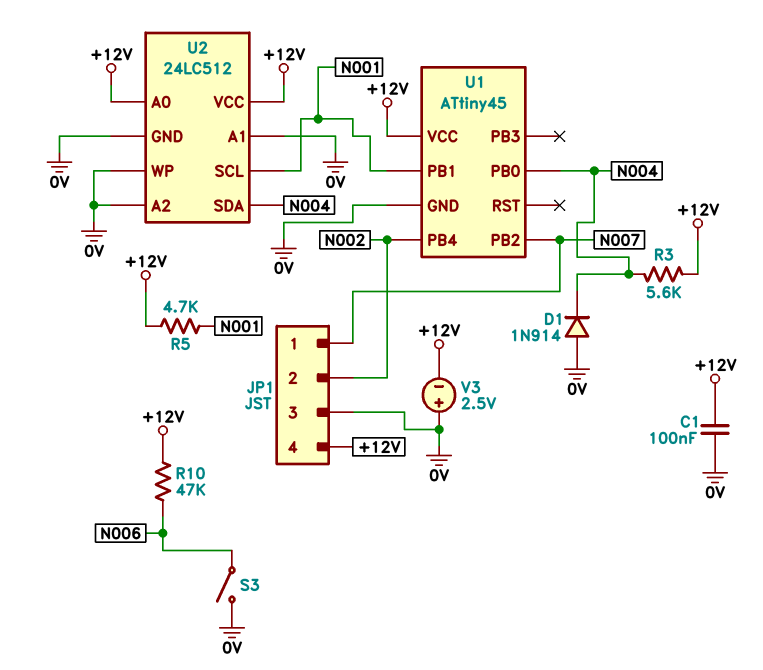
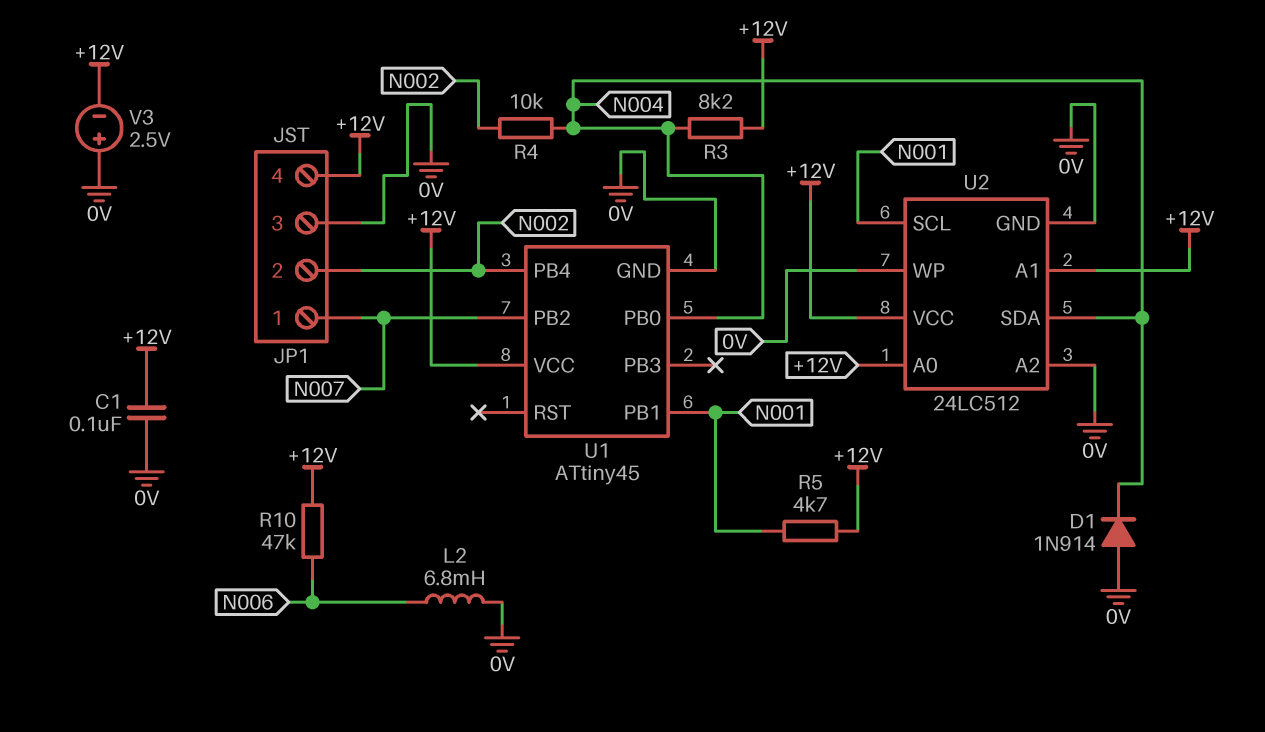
L2: none -> 6.8mH (0V, N006)
R3: 5.6k (+12V, N004) -> 8.2k (+12V, N004)
R4: none -> 10k (N002, N004)
S3: switch (0V, N006) -> none
U2 pin A1: 0V -> +12V

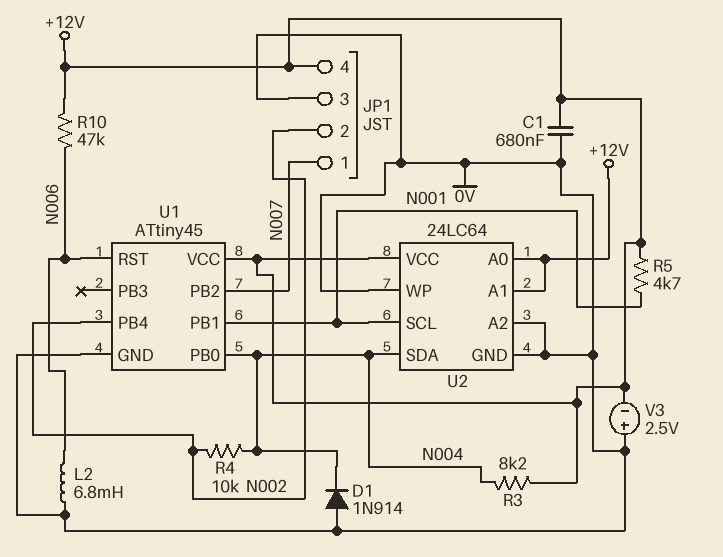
C1: 100nF (+12V, 0V) -> 680nF (+12V, 0V)
U1 pin RST: none -> N006
U2: 24LC512 -> 24LC64

